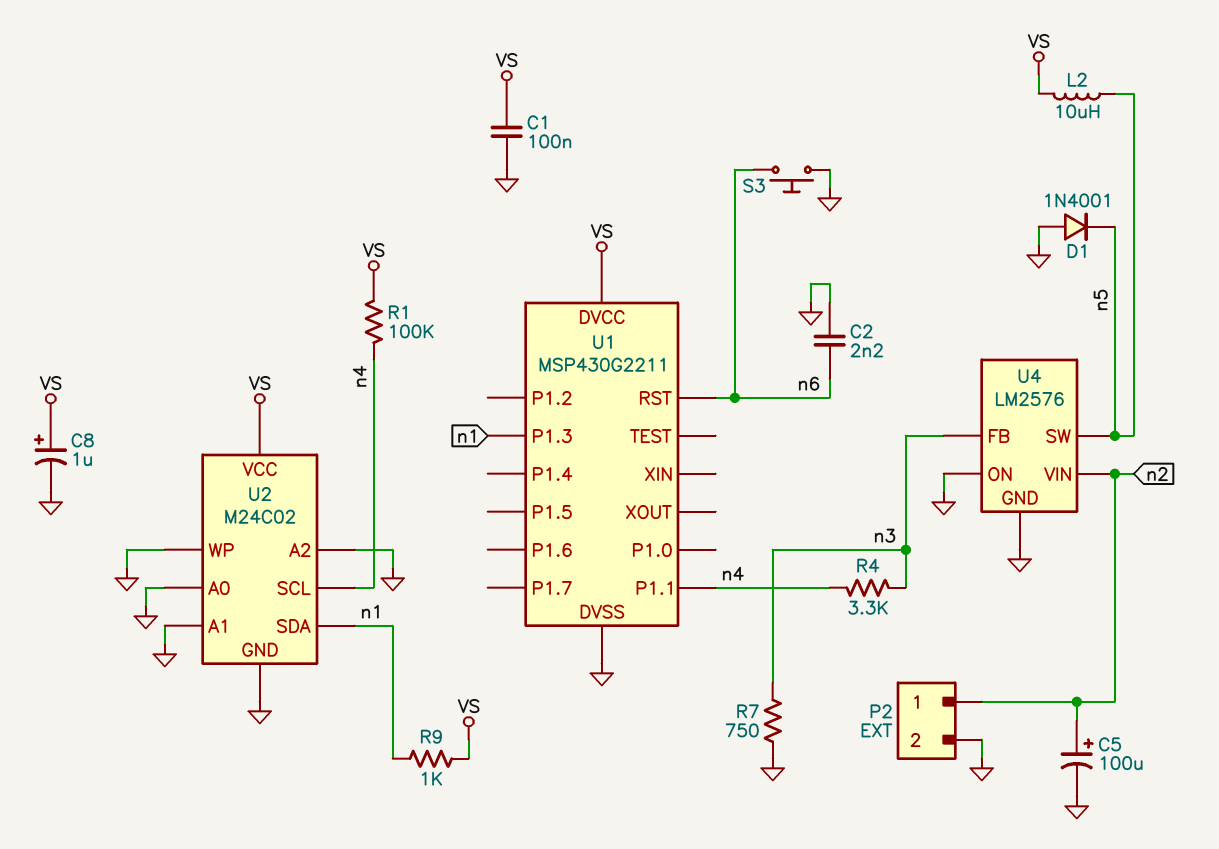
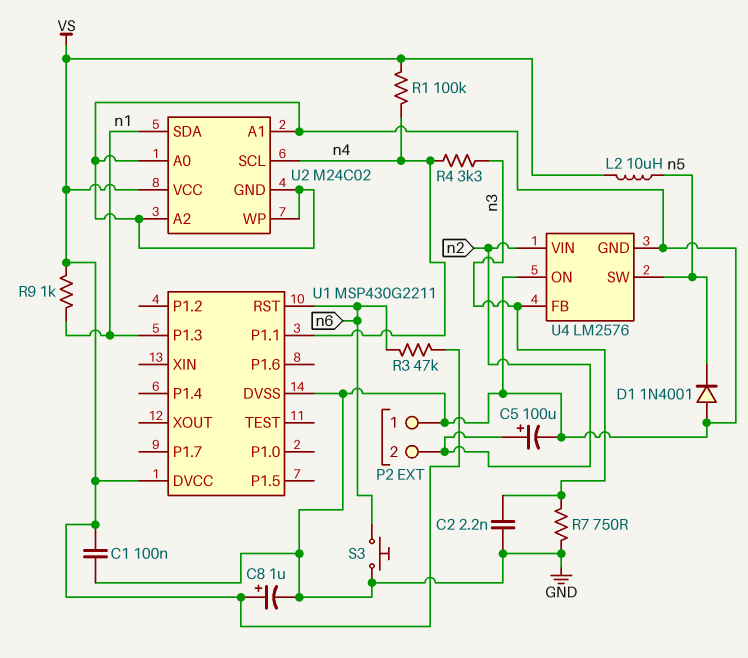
C2: 2.2nF (GND, n6) -> 2.2nF (GND, n3)
P2 pin 1: n2 -> GND
P2 pin 2: GND -> n2
R3: none -> 47k (VS, n6)

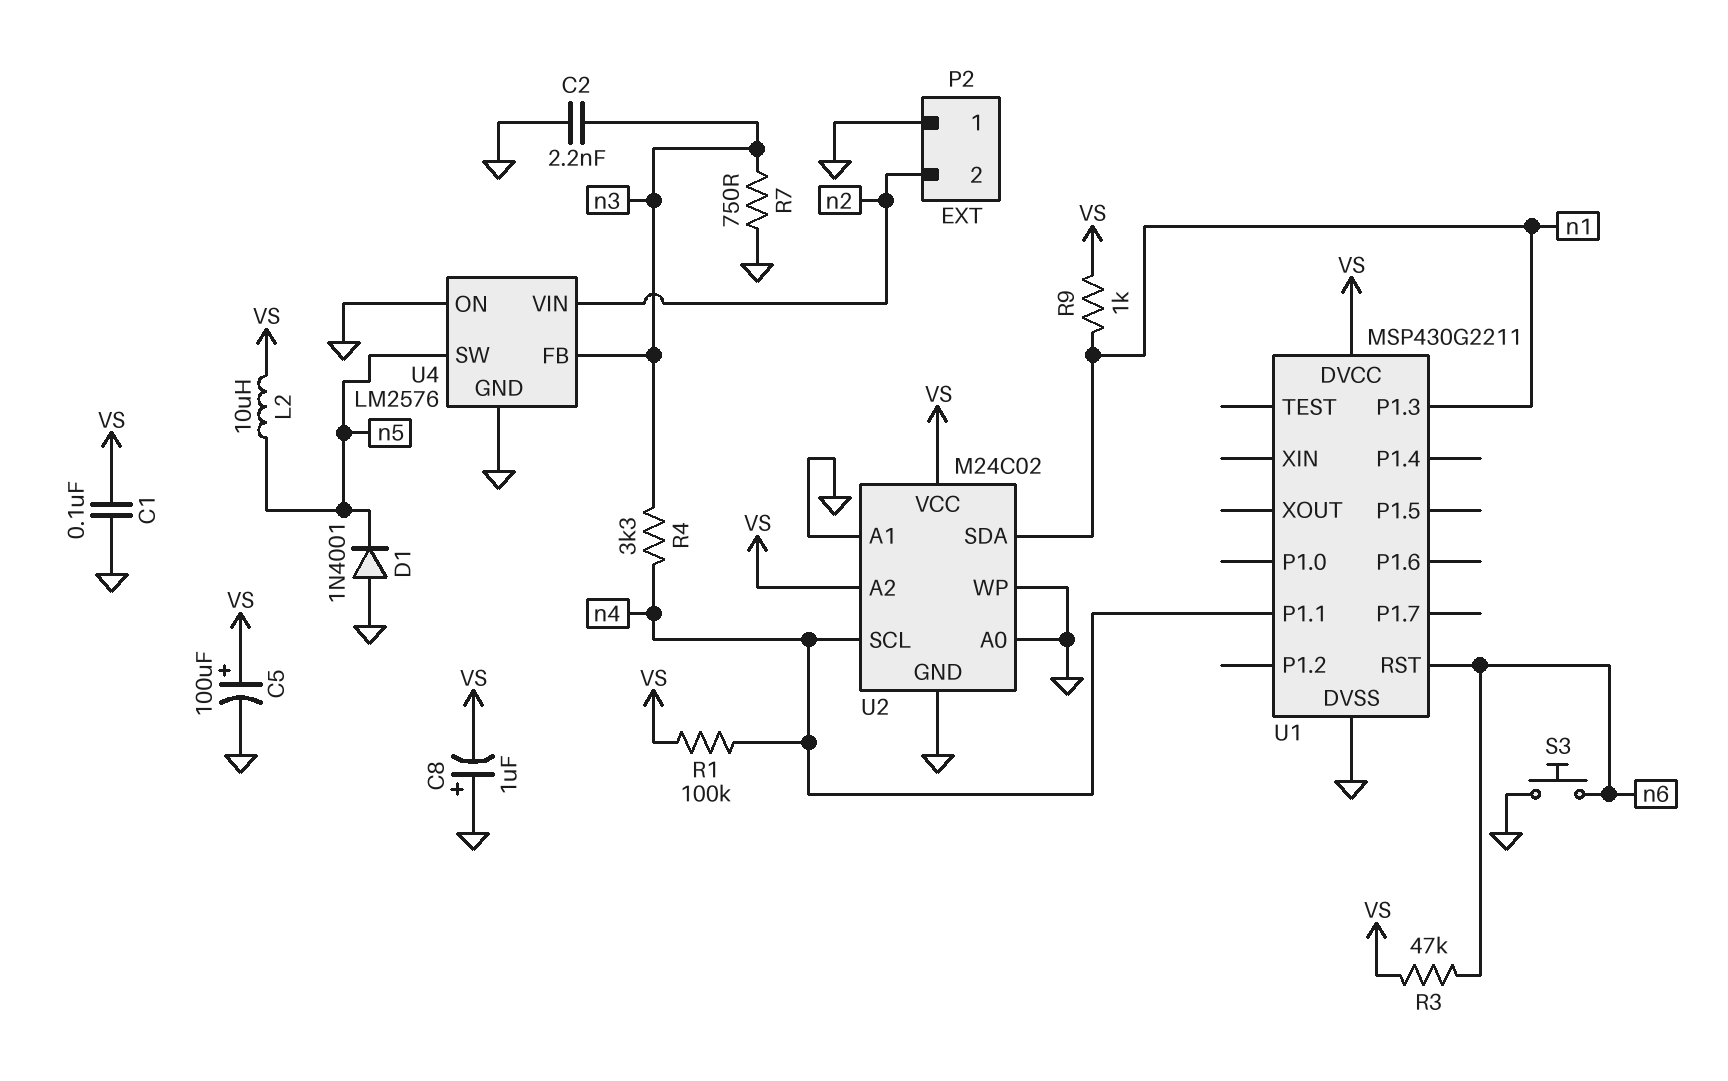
C5: 100uF (plus n2, minus GND) -> 100uF (plus VS, minus GND)
C8: 1uF (plus VS, minus GND) -> 1uF (plus GND, minus VS)
U2 pin A2: GND -> VS

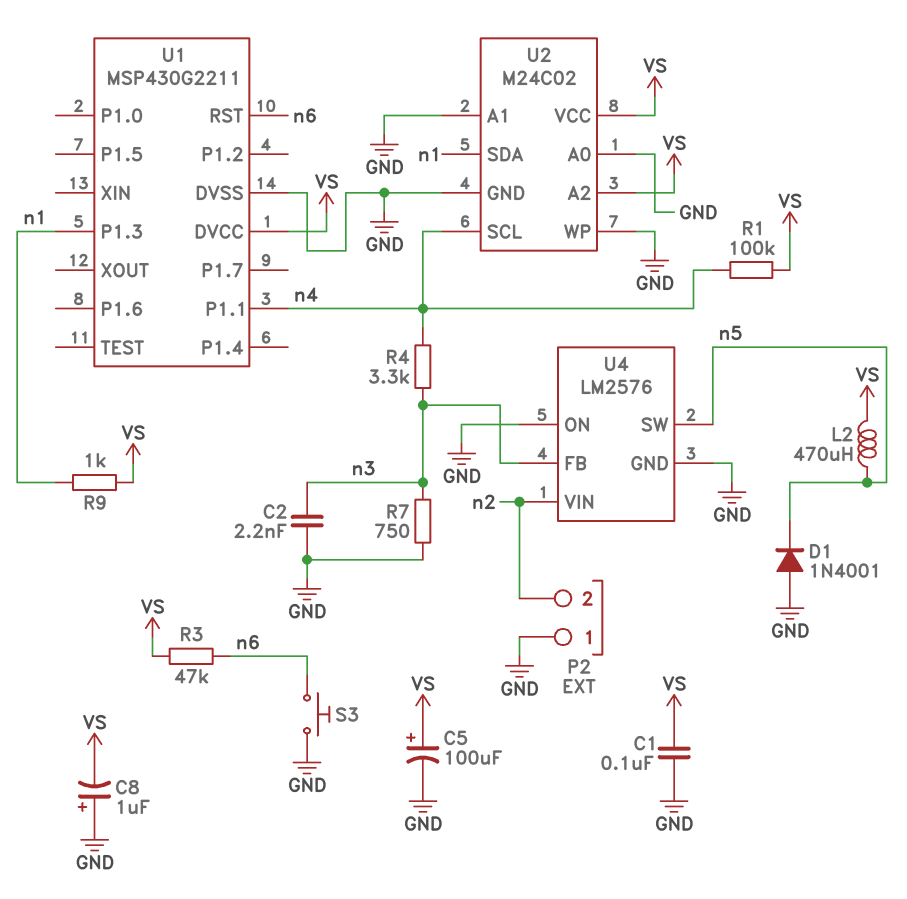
L2: 10uH (VS, n5) -> 470uH (VS, n5)

